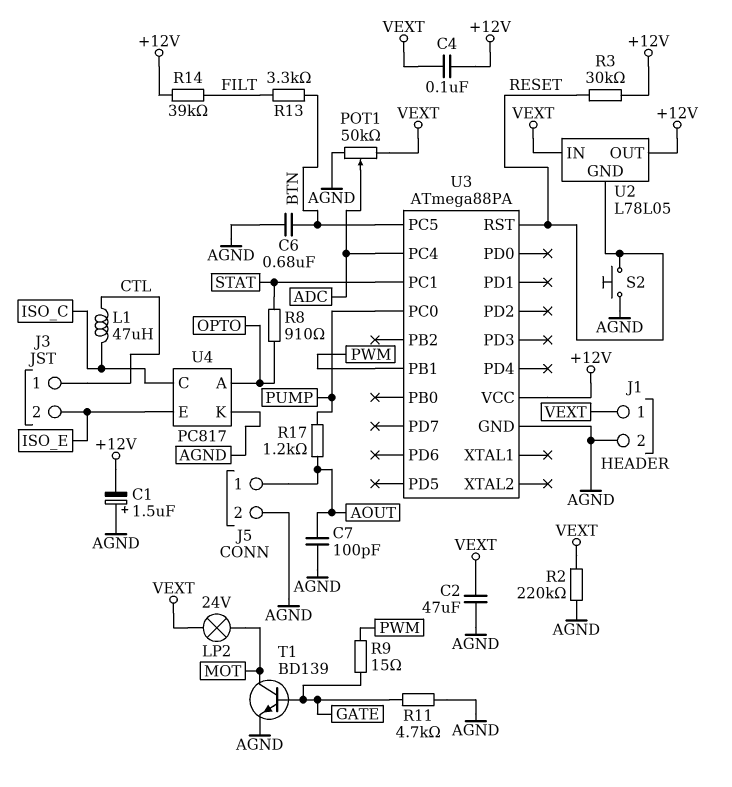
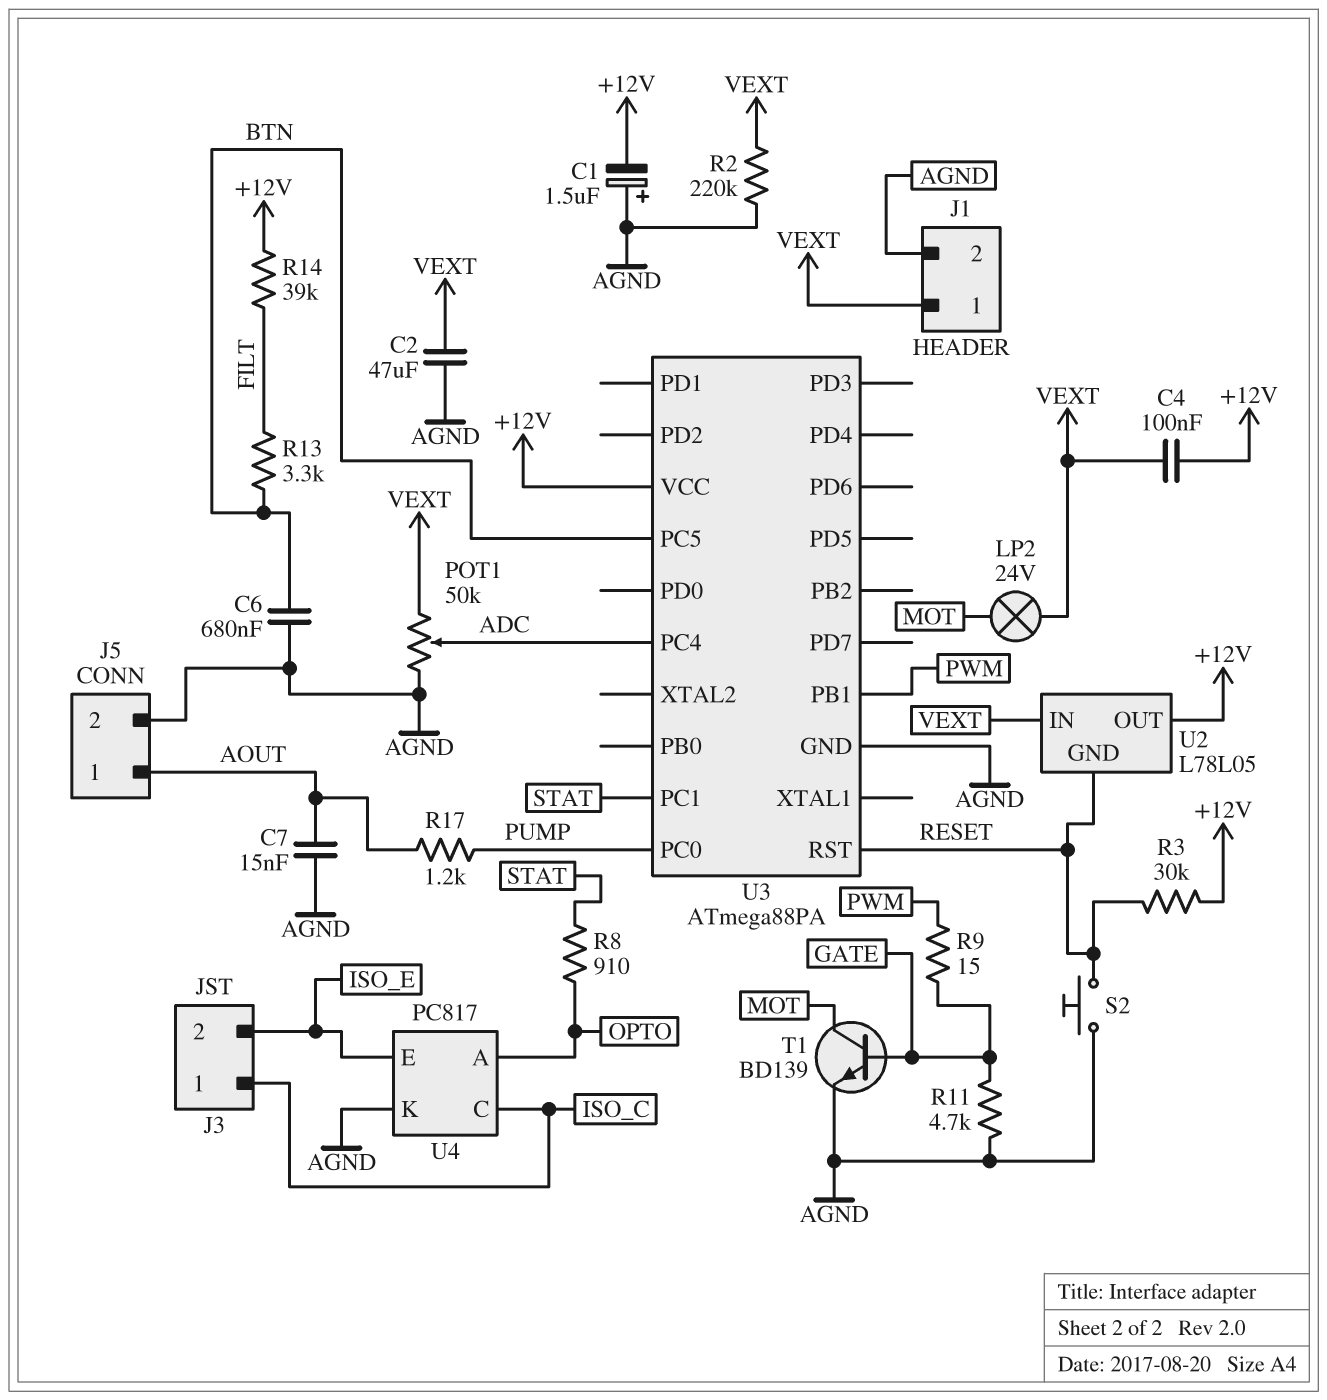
C7: 100pF (AGND, AOUT) -> 15nF (AGND, AOUT)
J3 pin 1: CTL -> ISO_C
L1: 47uH (CTL, ISO_C) -> none

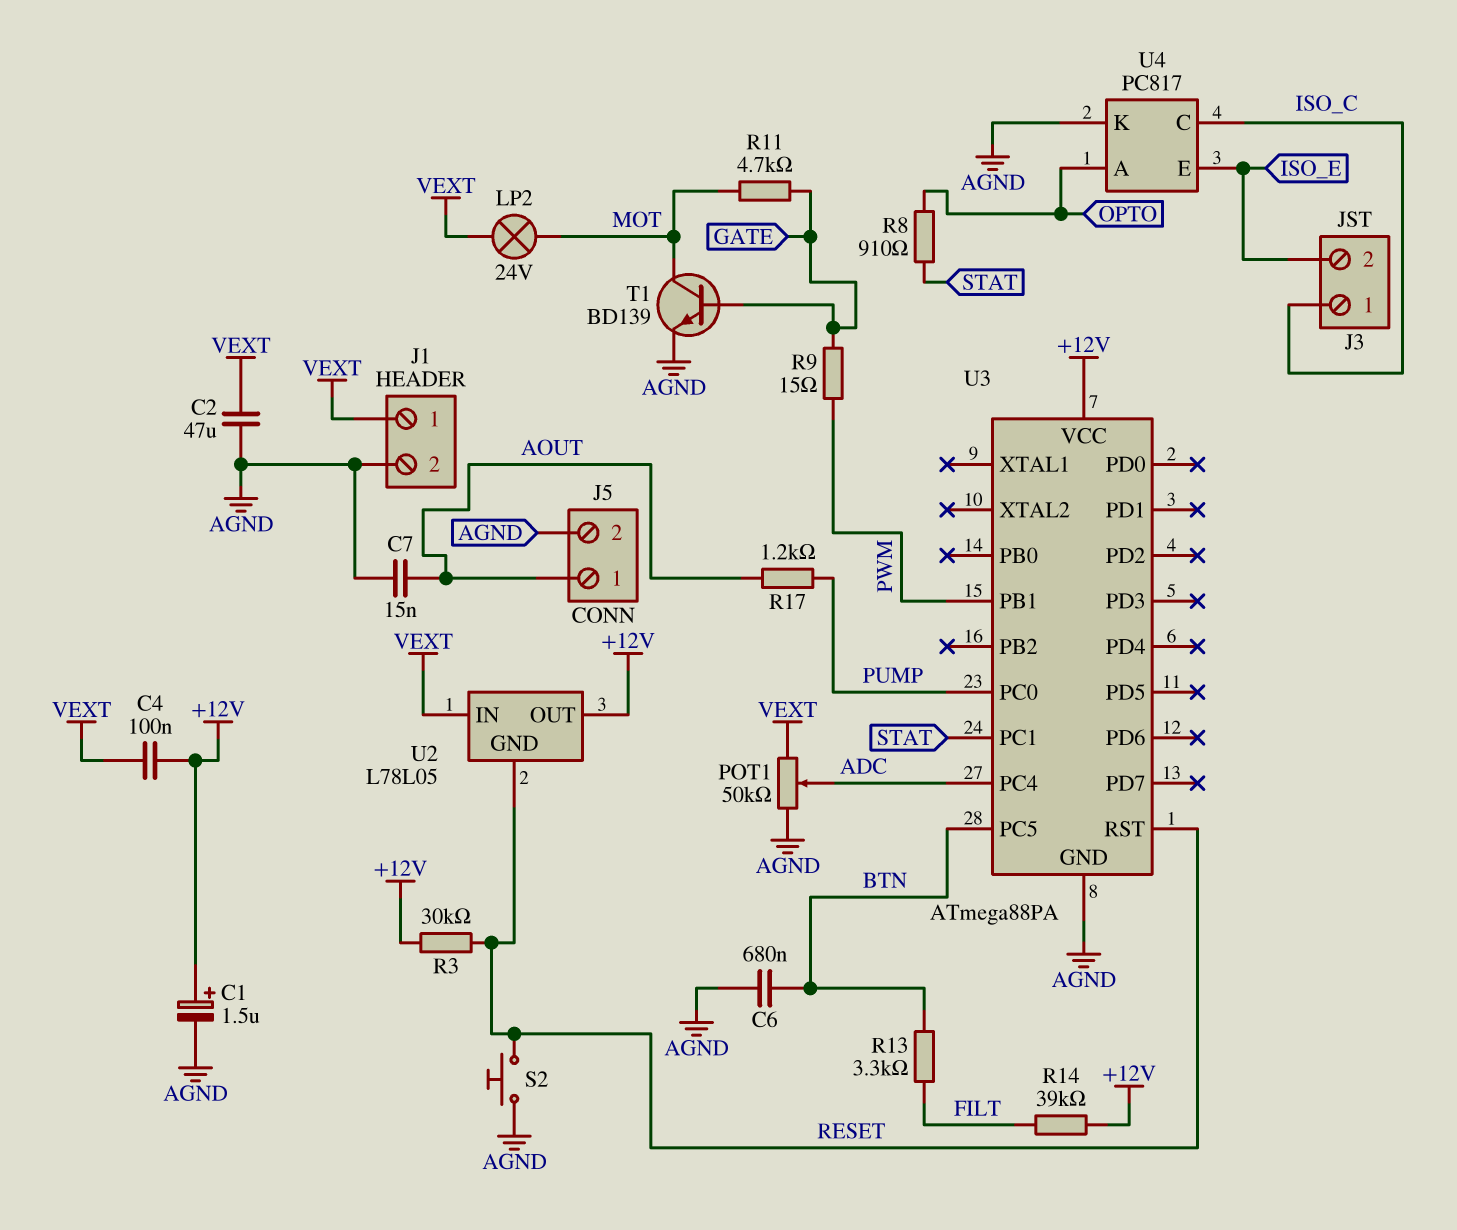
C1: 1.5uF (plus AGND, minus +12V) -> 1.5uF (plus +12V, minus AGND)
R2: 220k (AGND, VEXT) -> none
R11: 4.7k (AGND, GATE) -> 4.7k (GATE, MOT)

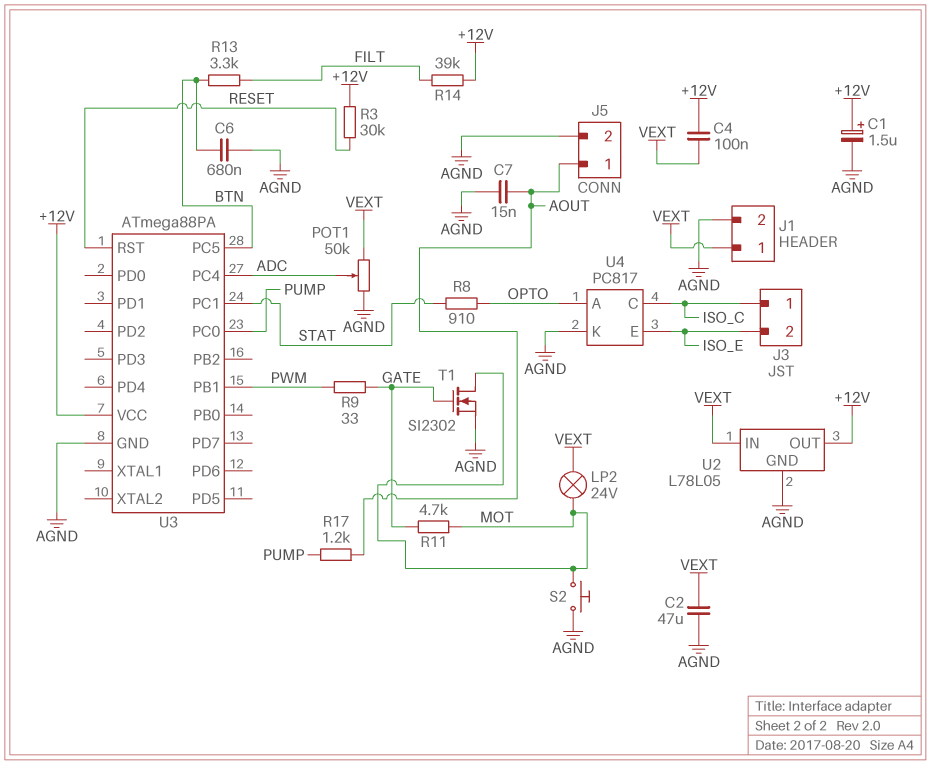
R9: 15 (GATE, PWM) -> 33 (GATE, PWM)
S2: button (AGND, RESET) -> button (AGND, MOT)
T1: NPN BD139 (B GATE, C MOT, E AGND) -> NMOS SI2302 (G GATE, D MOT, S AGND)
U2 pin GND: RESET -> AGND

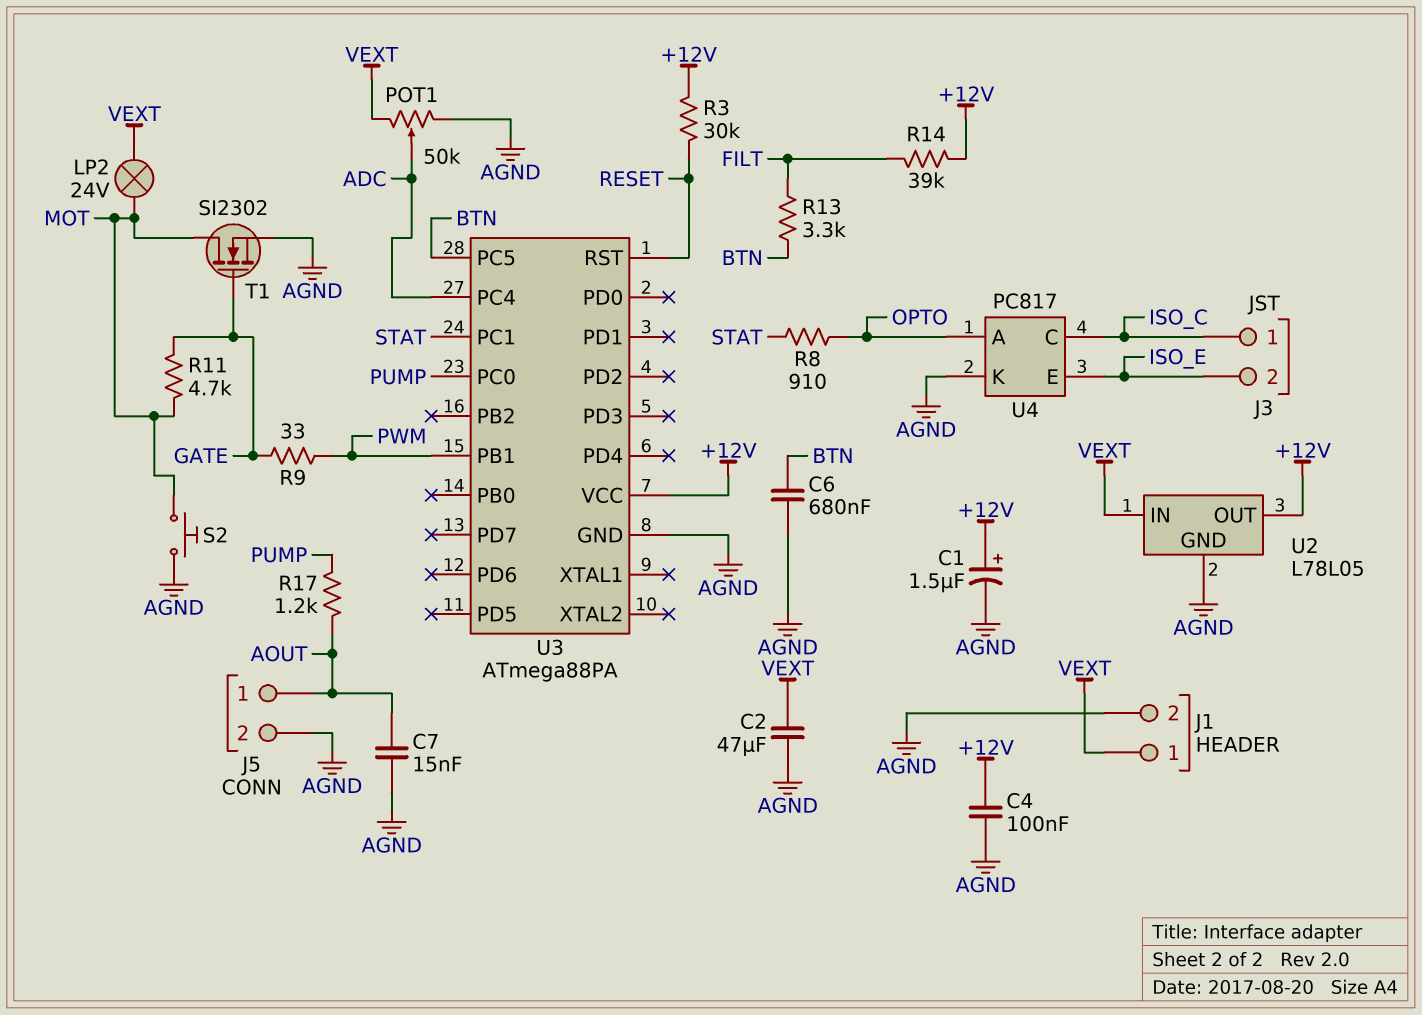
C4: 100nF (+12V, VEXT) -> 100nF (+12V, AGND)

